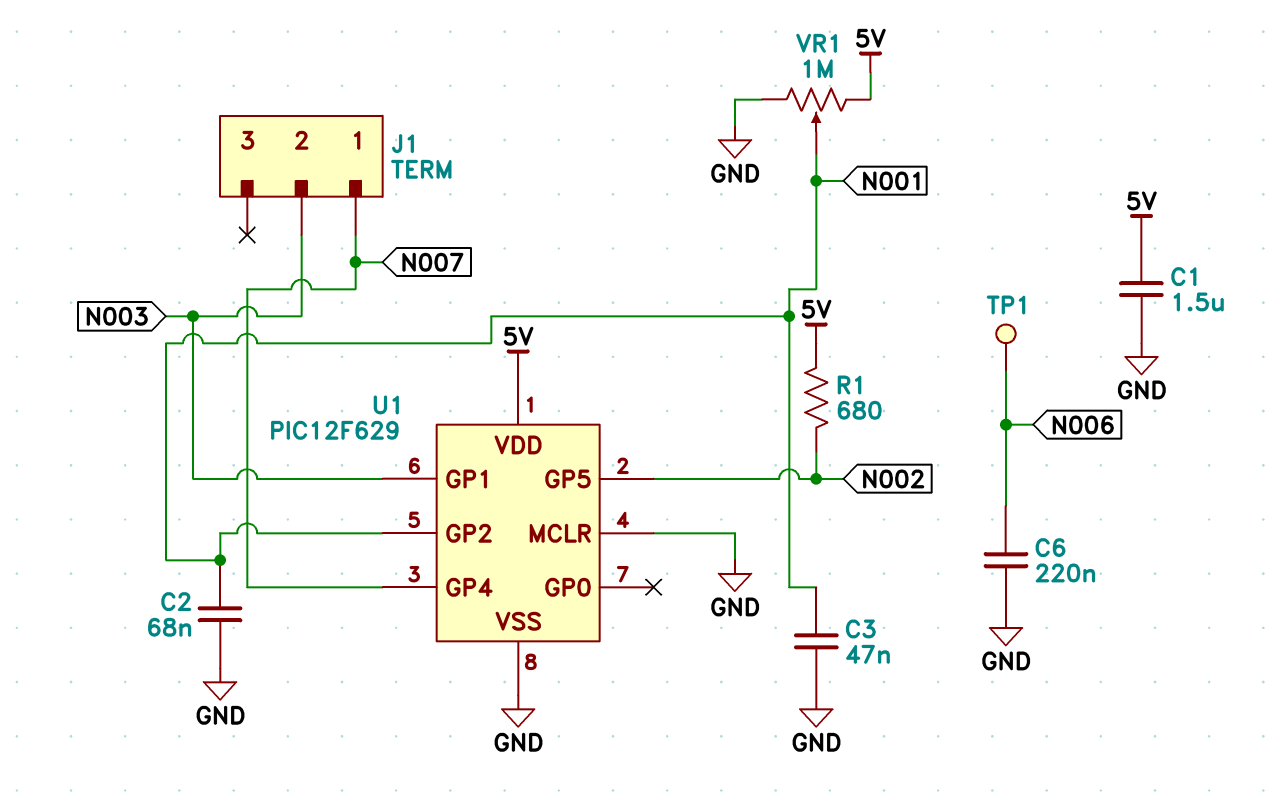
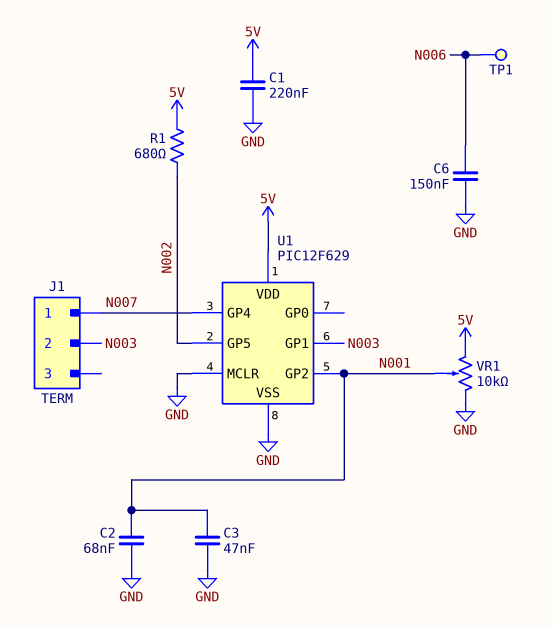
C1: 1.5uF (5V, GND) -> 220nF (5V, GND)
C6: 220nF (GND, N006) -> 150nF (GND, N006)
VR1: 1M (5V, GND, wiper N001) -> 10k (5V, GND, wiper N001)

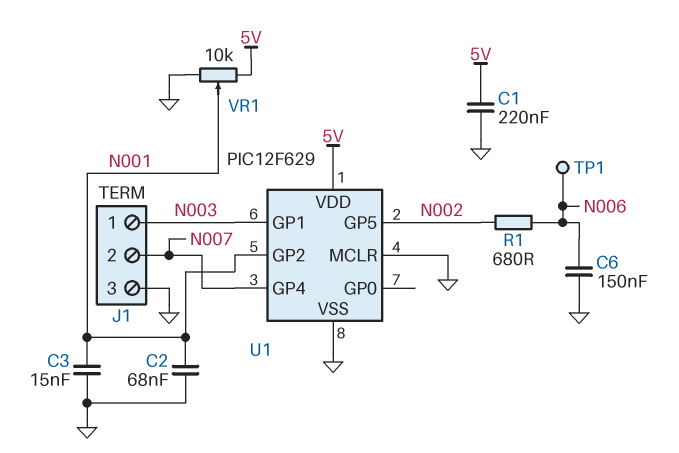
C3: 47nF (GND, N001) -> 15nF (GND, N001)
J1 pin 1: N007 -> N003
J1 pin 2: N003 -> N007
J1 pin 3: none -> GND
R1: 680 (5V, N002) -> 680 (N002, N006)

